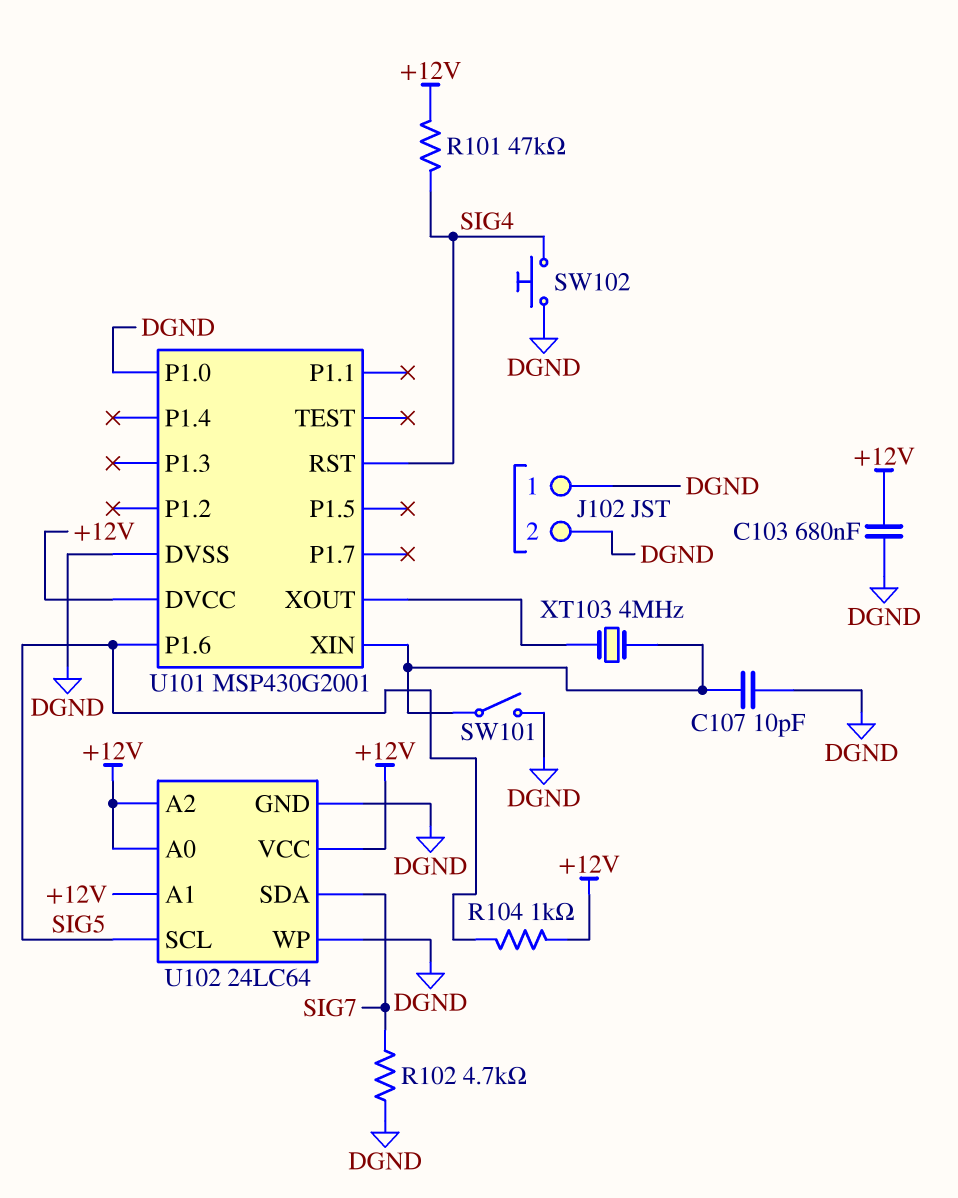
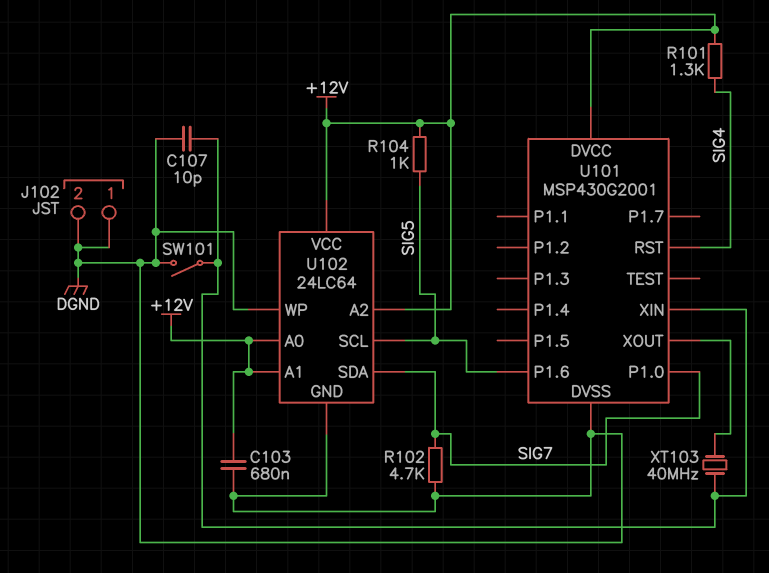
R101: 47k (+12V, SIG4) -> 1.3k (+12V, SIG4)
SW102: button (DGND, SIG4) -> none
U101 pin P1.0: DGND -> SIG7
XT103: 4MHz (U101/XIN, U101/XOUT) -> 40MHz (U101/XIN, U101/XOUT)

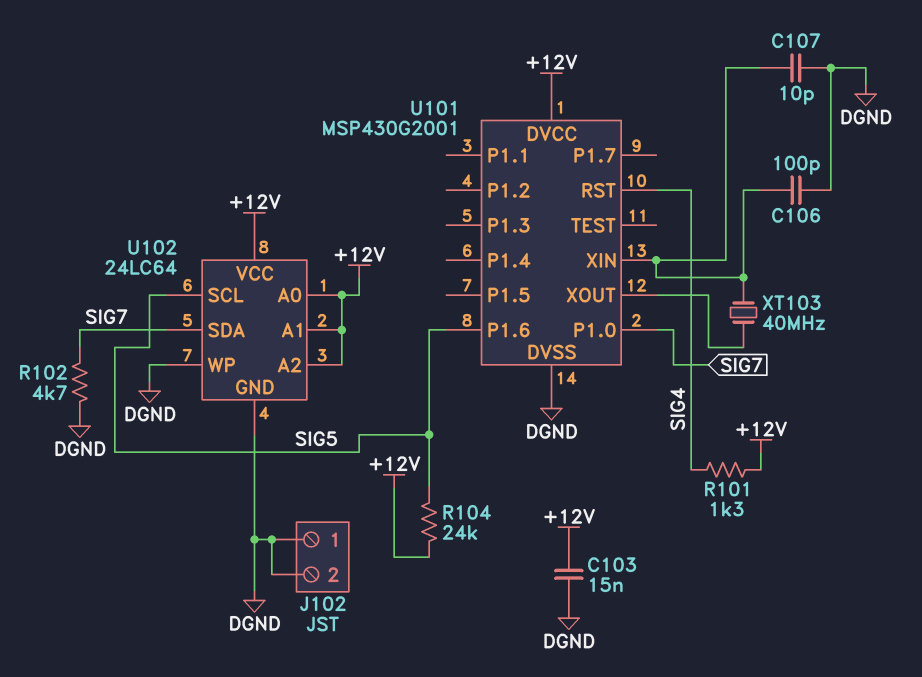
C103: 680nF (+12V, DGND) -> 15nF (+12V, DGND)
C106: none -> 100pF (DGND, U101/XIN)
R104: 1k (+12V, SIG5) -> 24k (+12V, SIG5)
SW101: switch (DGND, U101/XIN) -> none

